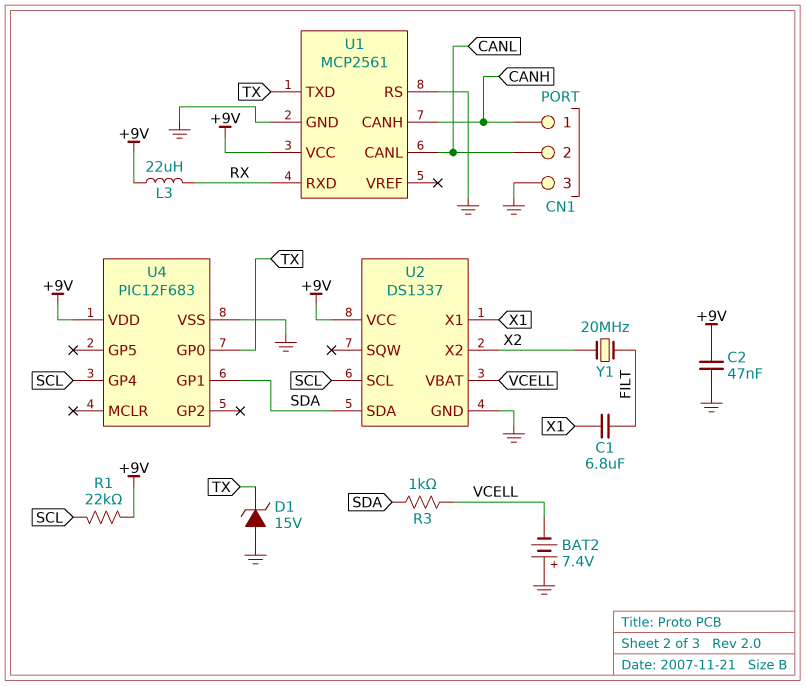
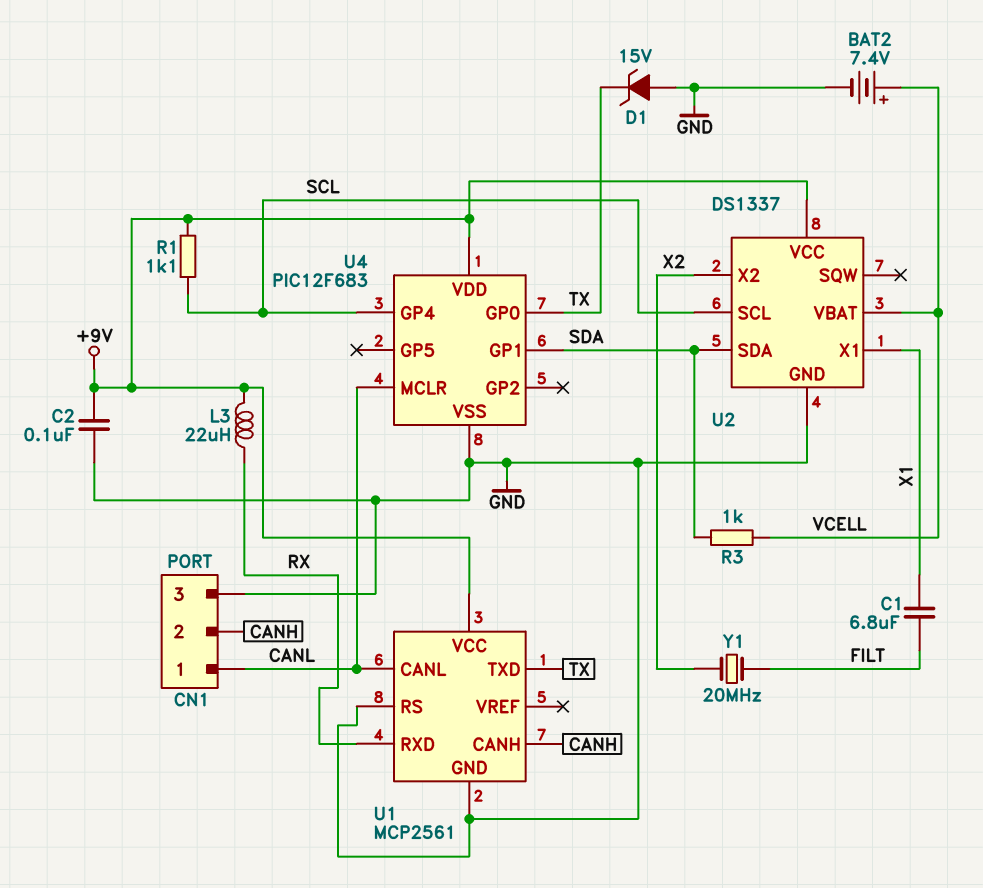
BAT2: 7.4V (plus GND, minus VCELL) -> 7.4V (plus VCELL, minus GND)
C2: 47nF (+9V, GND) -> 100nF (+9V, GND)
CN1 pin 1: CANH -> CANL
CN1 pin 2: CANL -> CANH
R1: 22k (+9V, SCL) -> 1.1k (+9V, SCL)
U4 pin MCLR: none -> CANL

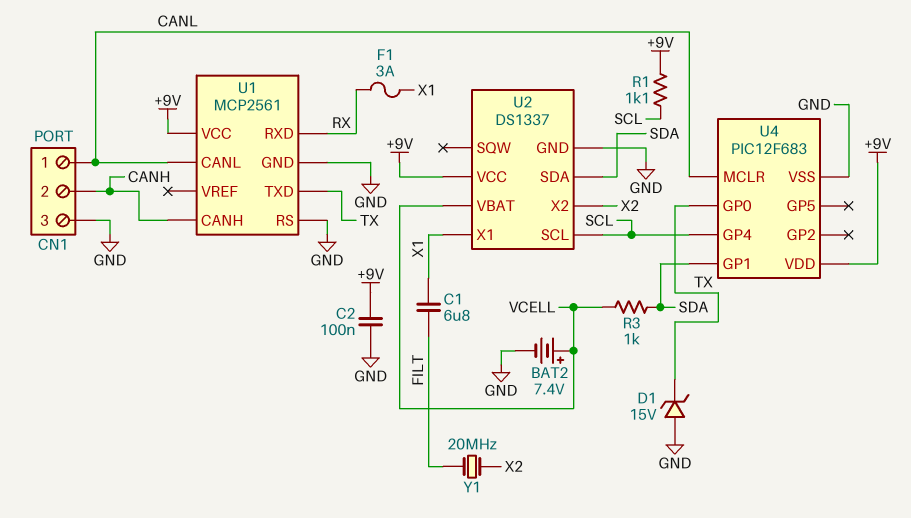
F1: none -> 3A (RX, X1)
L3: 22uH (+9V, RX) -> none

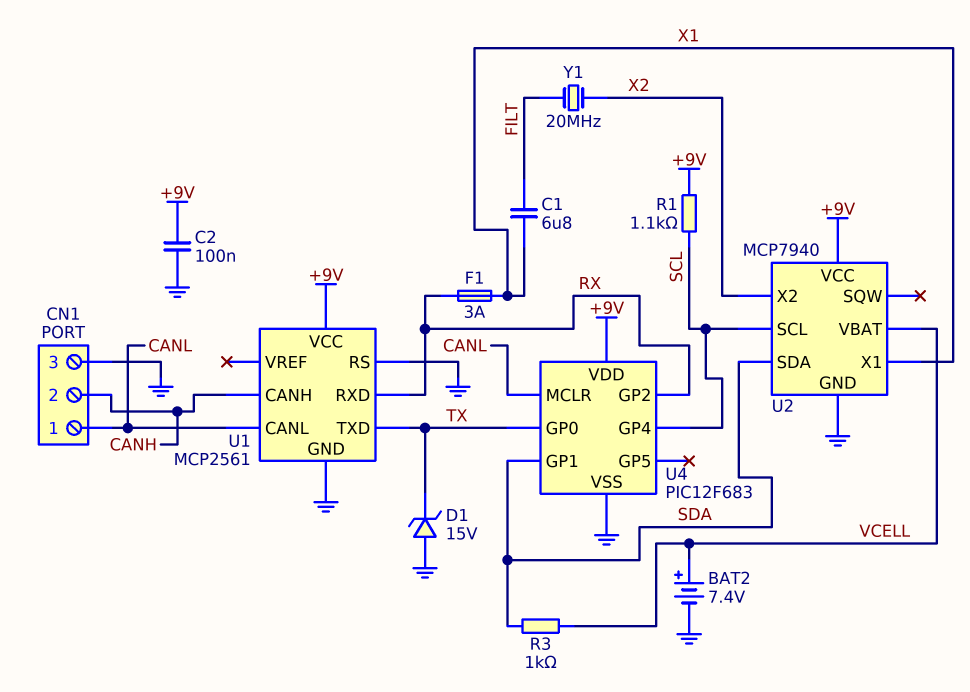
U2: DS1337 -> MCP7940
U4 pin GP2: none -> RX

